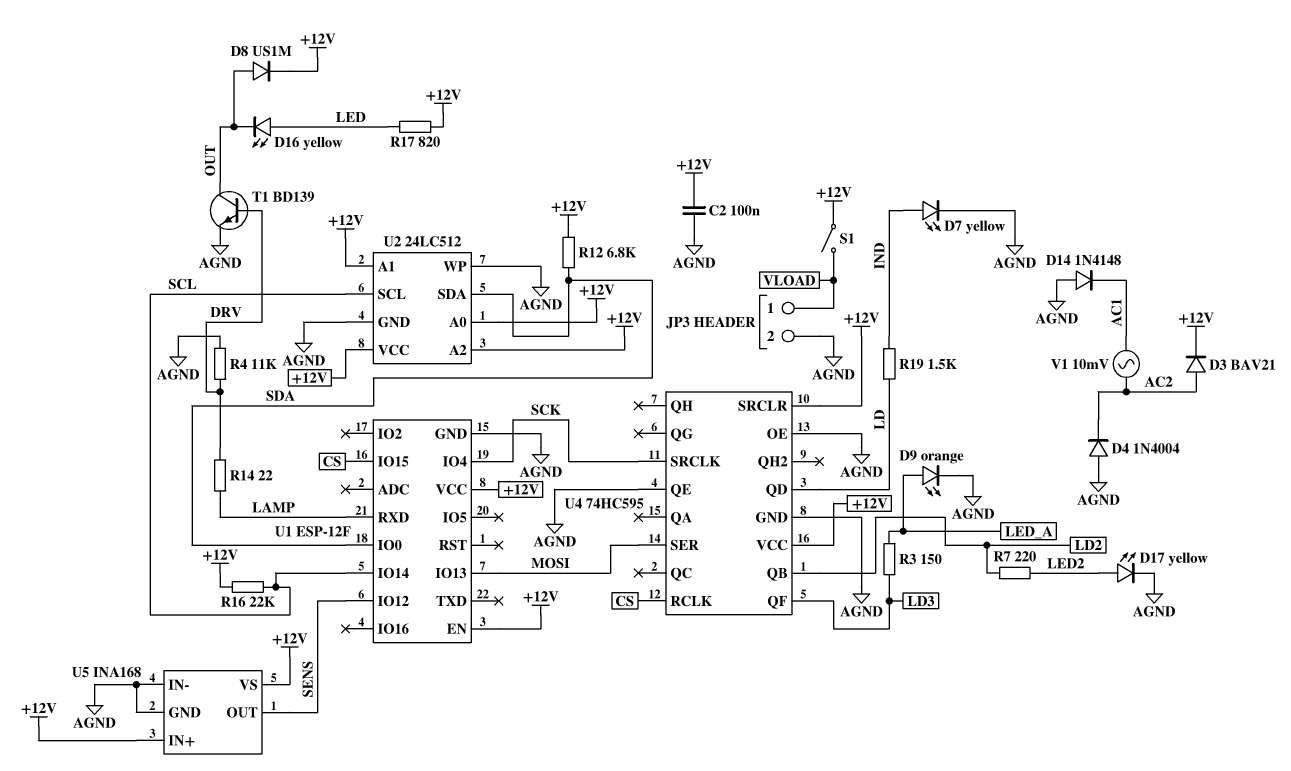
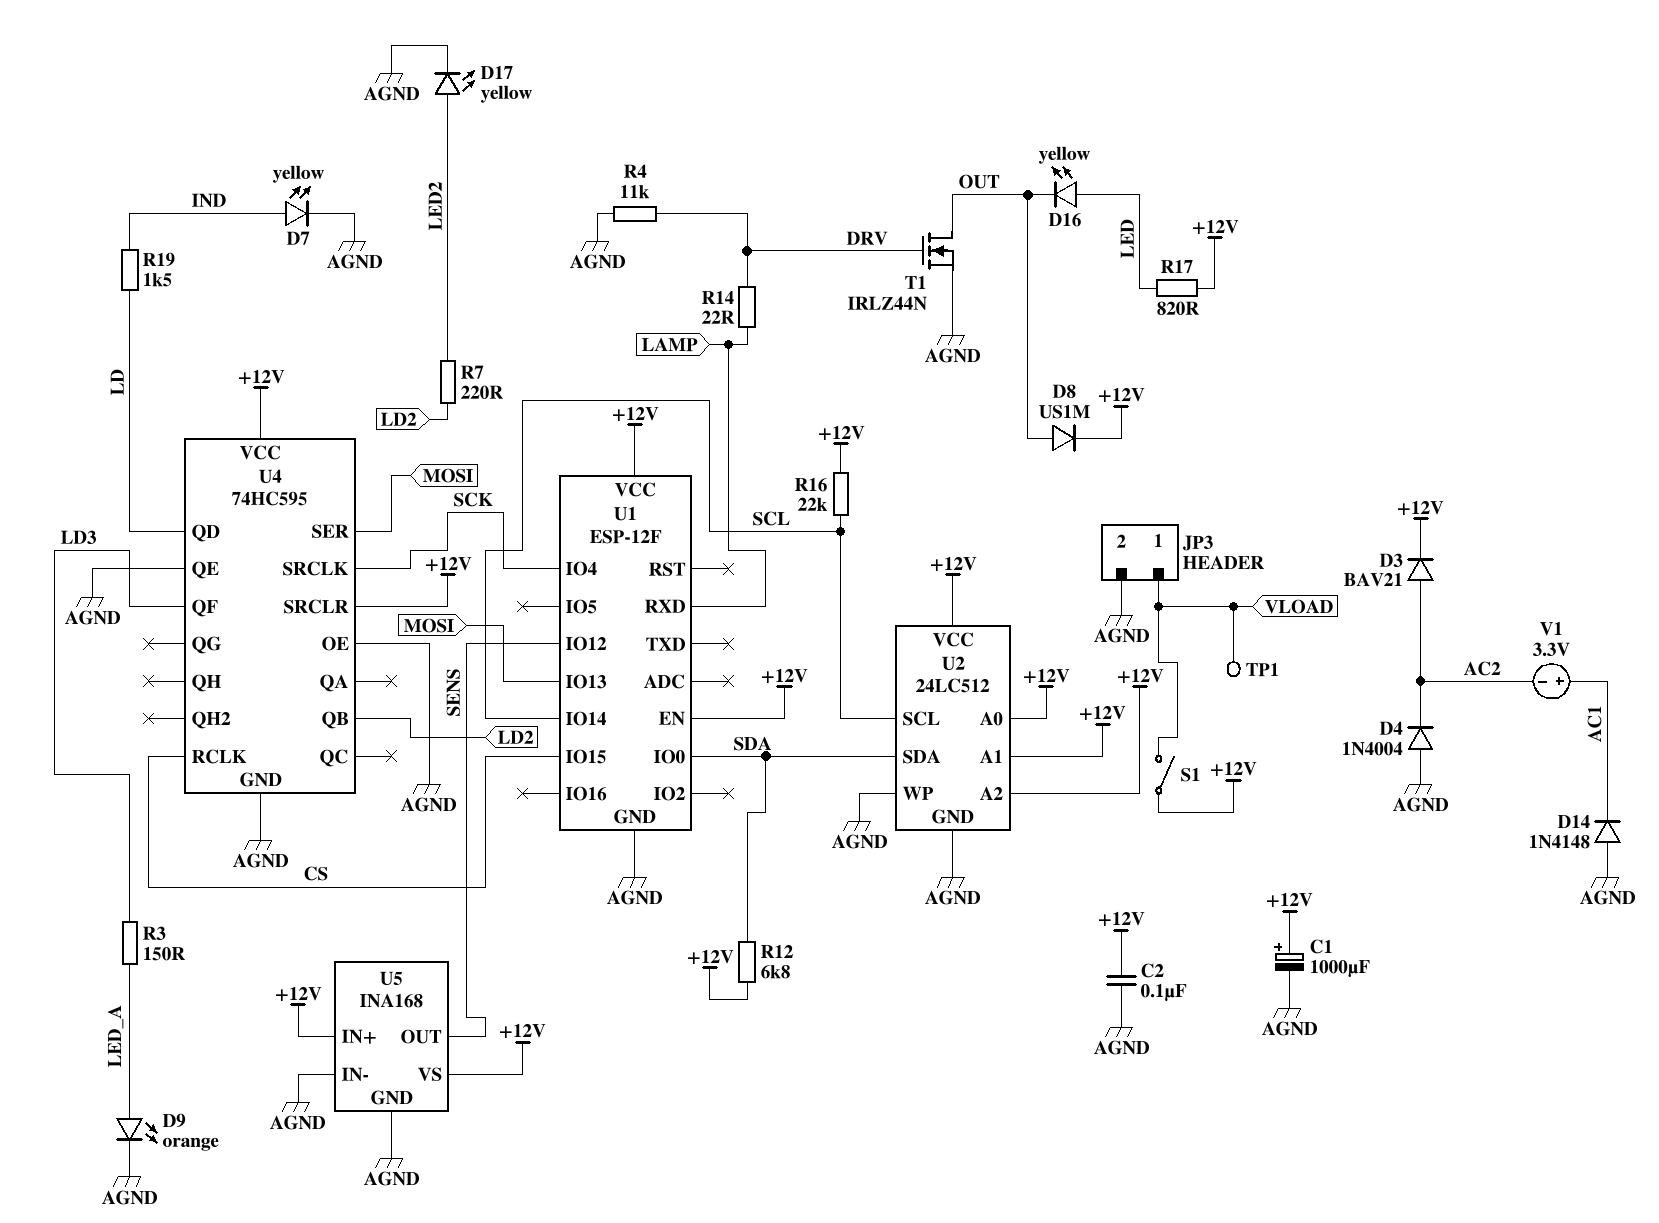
C1: none -> 1000uF (plus +12V, minus AGND)
T1: NPN BD139 (B DRV, C OUT, E AGND) -> NMOS IRLZ44N (G DRV, D OUT, S AGND)
TP1: none -> test point (VLOAD)
V1: AC 10mV (AC1, AC2) -> 3.3V (plus AC1, minus AC2)

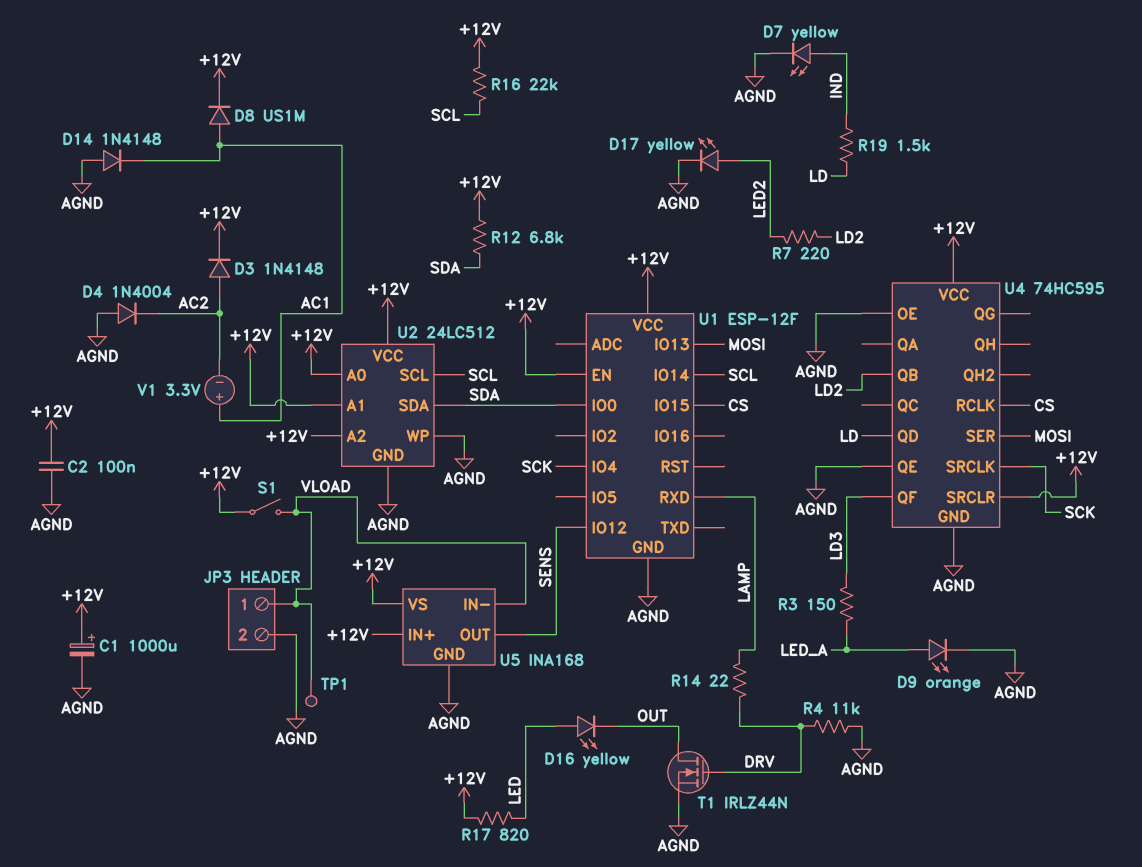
D3: diode BAV21 (A AC2, K +12V) -> diode 1N4148 (A AC2, K +12V)
D8: diode US1M (A OUT, K +12V) -> diode US1M (A AC1, K +12V)
U5 pin IN-: AGND -> VLOAD

